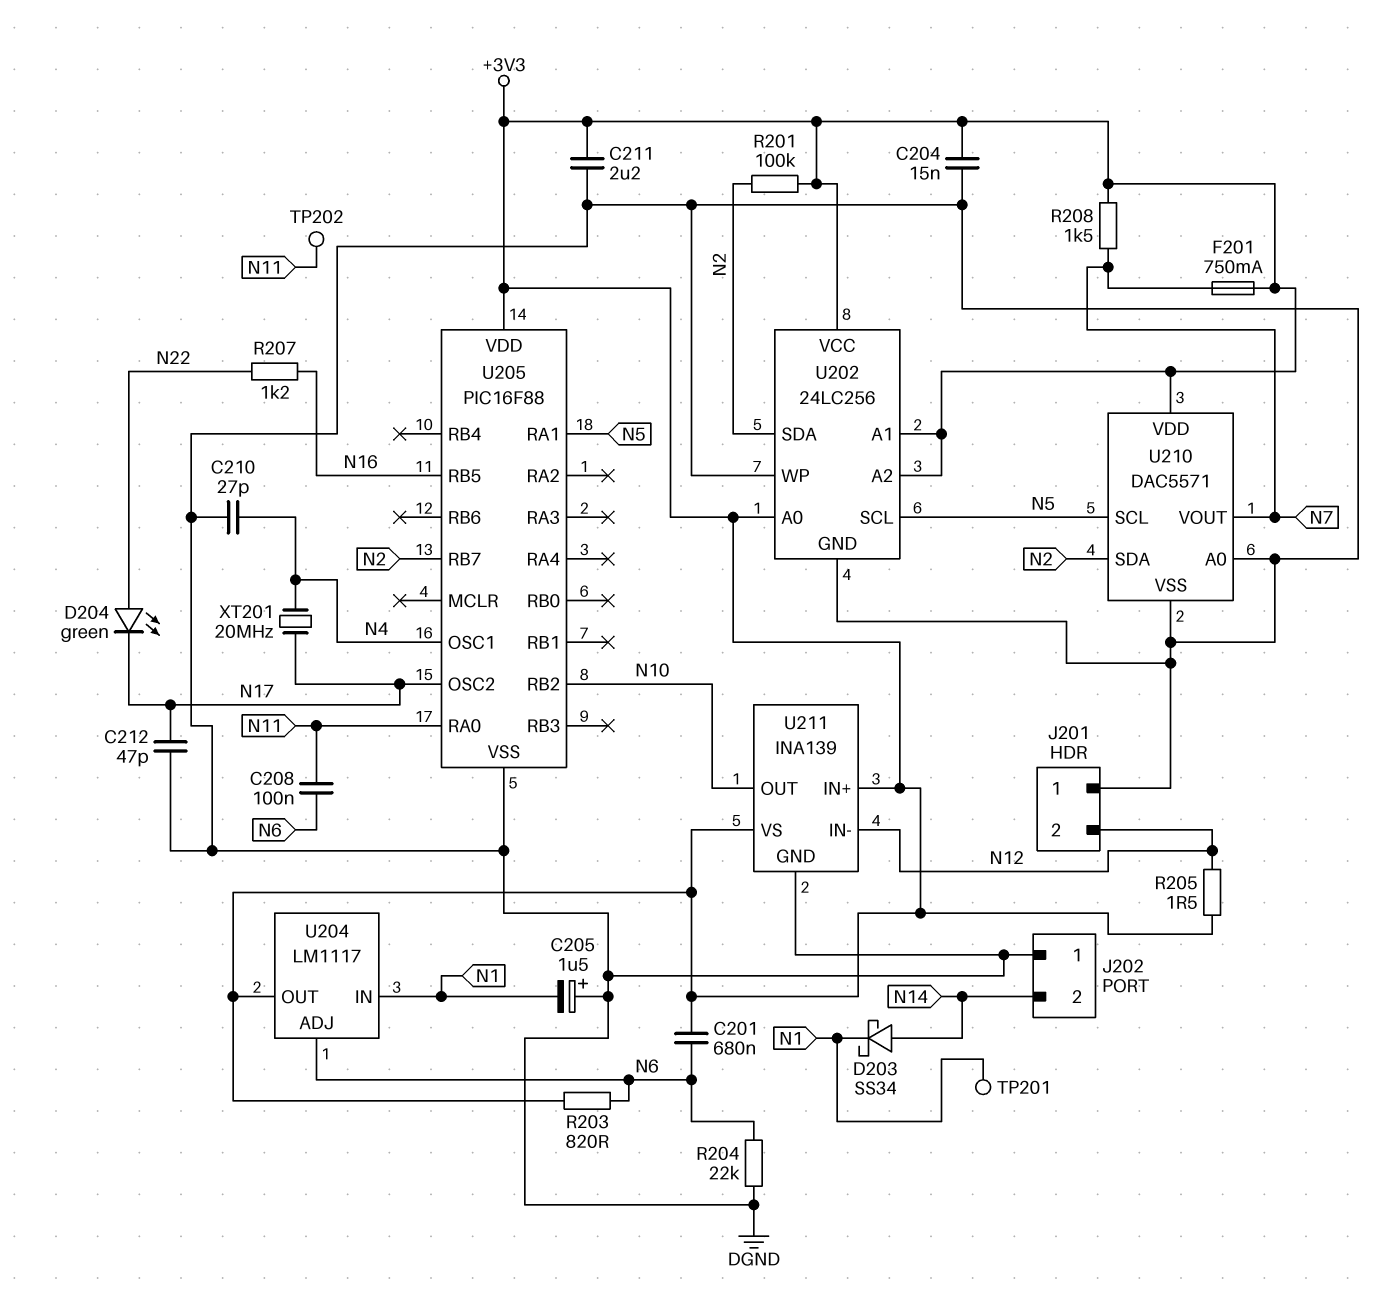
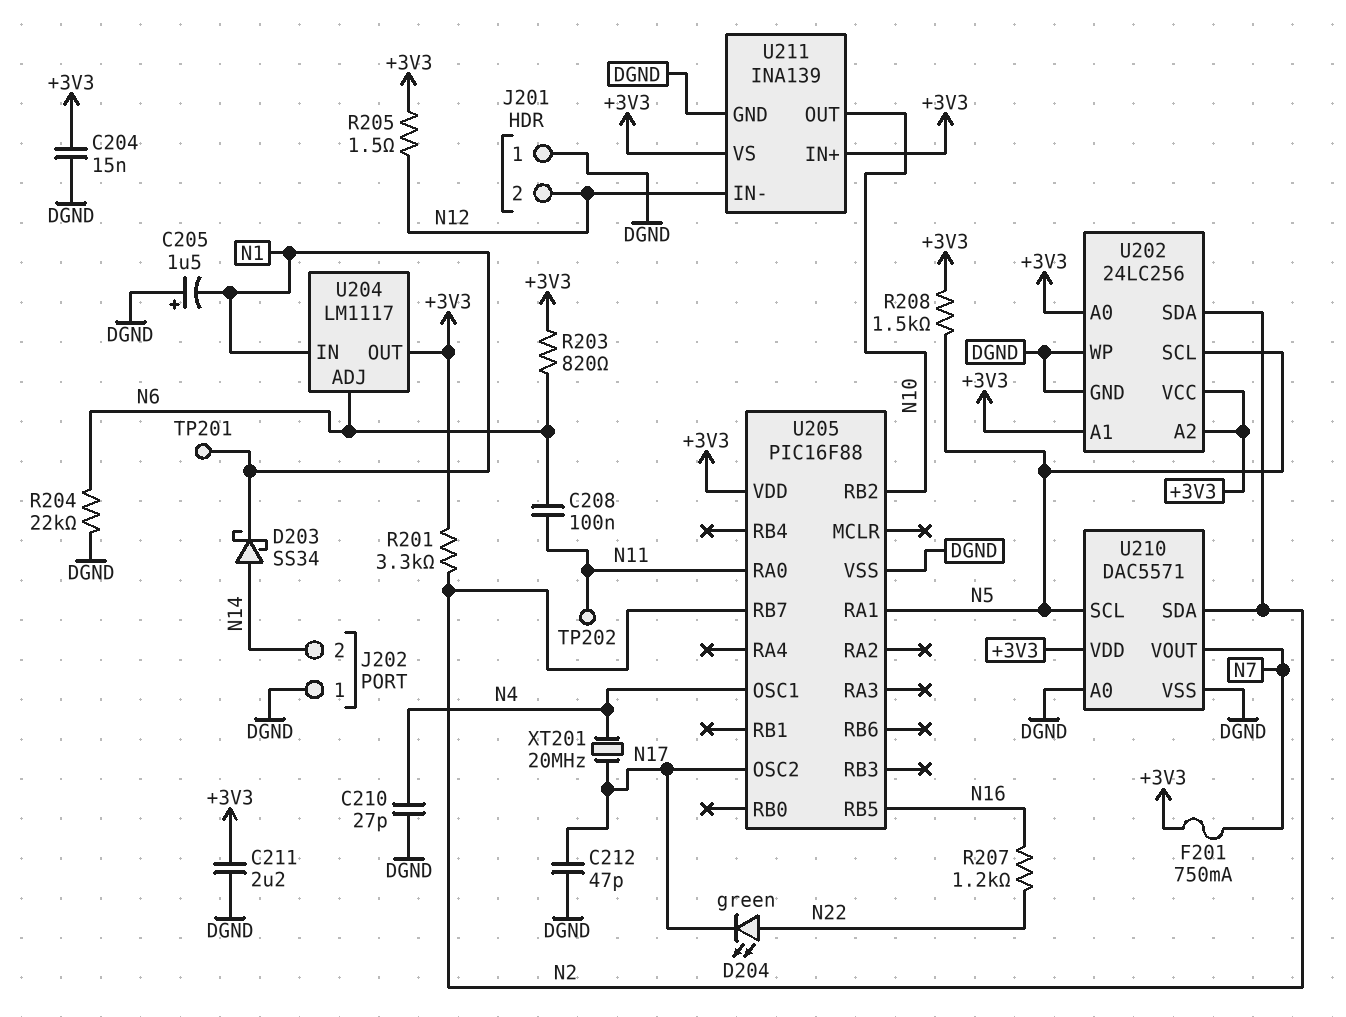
C201: 680nF (+3V3, N6) -> none
R201: 100k (+3V3, N2) -> 3.3k (+3V3, N2)
R208: 1.5k (+3V3, N7) -> 1.5k (+3V3, N5)

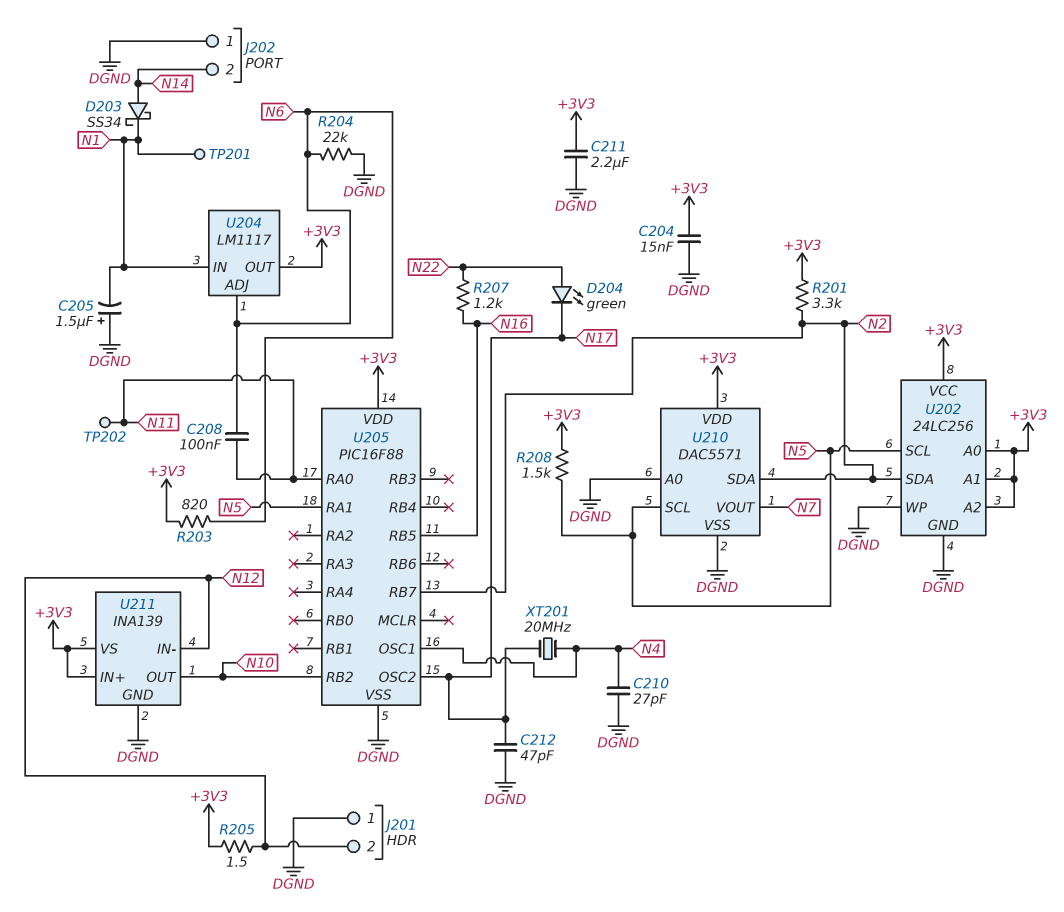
F201: 750mA (+3V3, N7) -> none

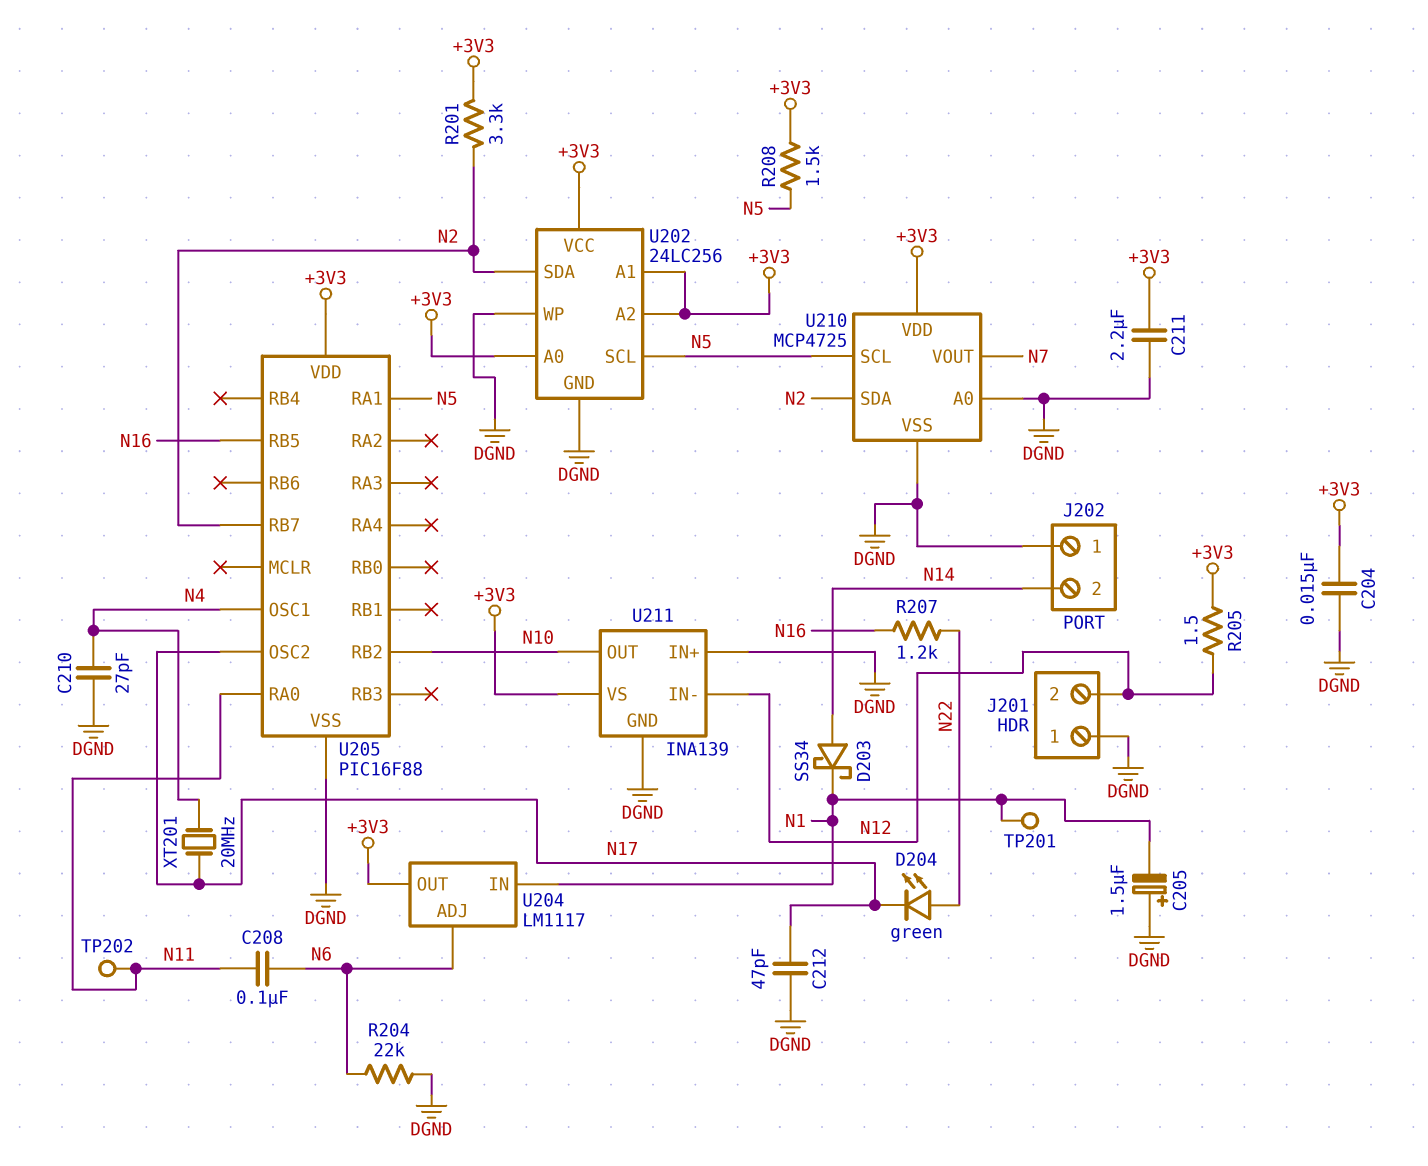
R203: 820 (+3V3, N6) -> none
U210: DAC5571 -> MCP4725
U211 pin IN+: +3V3 -> DGND

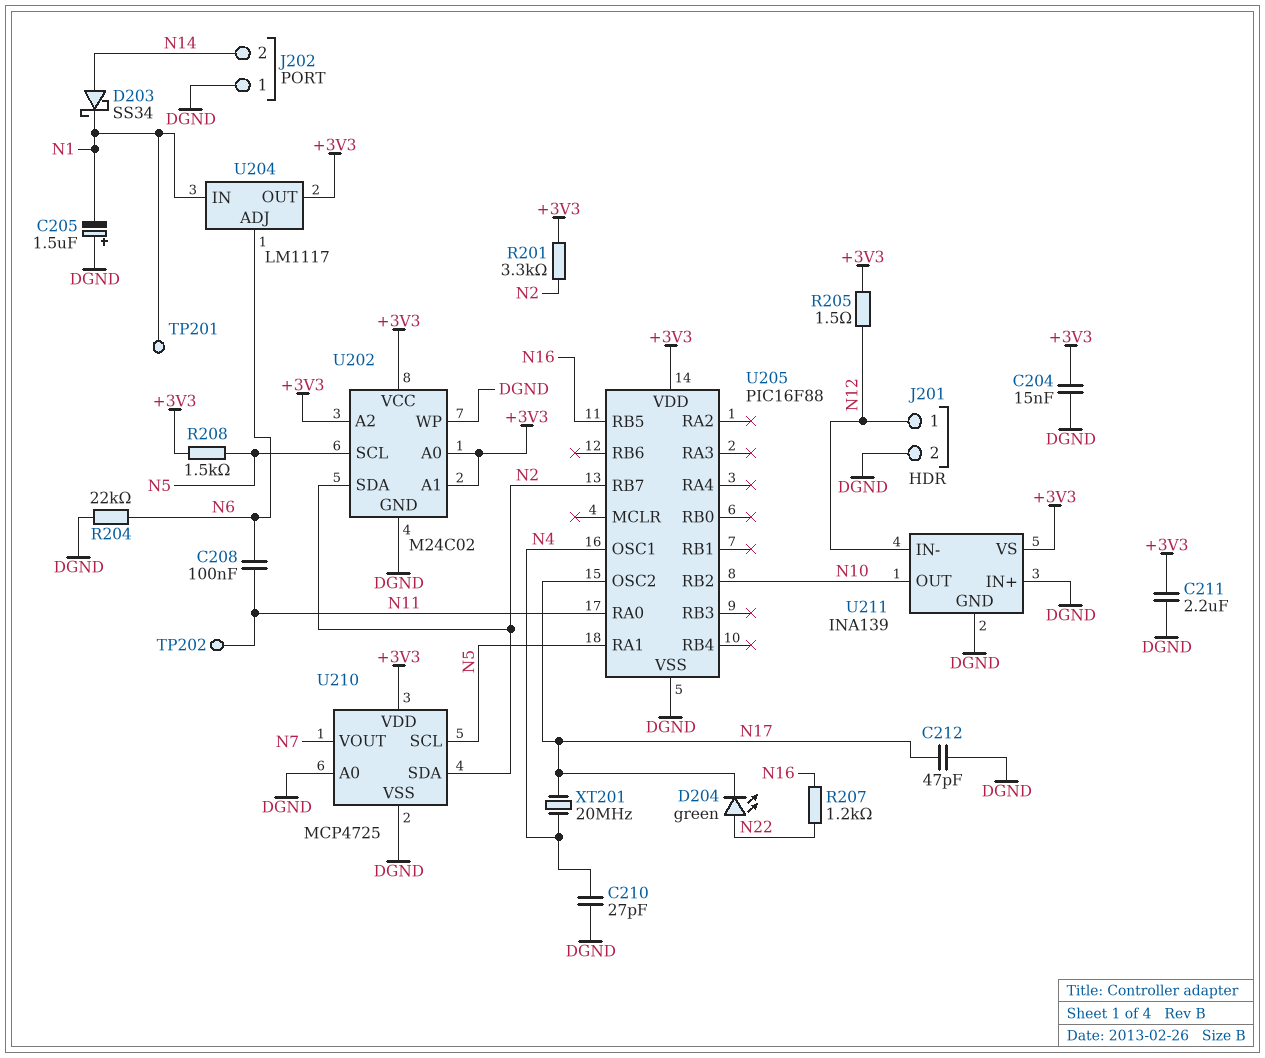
J201 pin 1: DGND -> N12
J201 pin 2: N12 -> DGND
U202: 24LC256 -> M24C02

